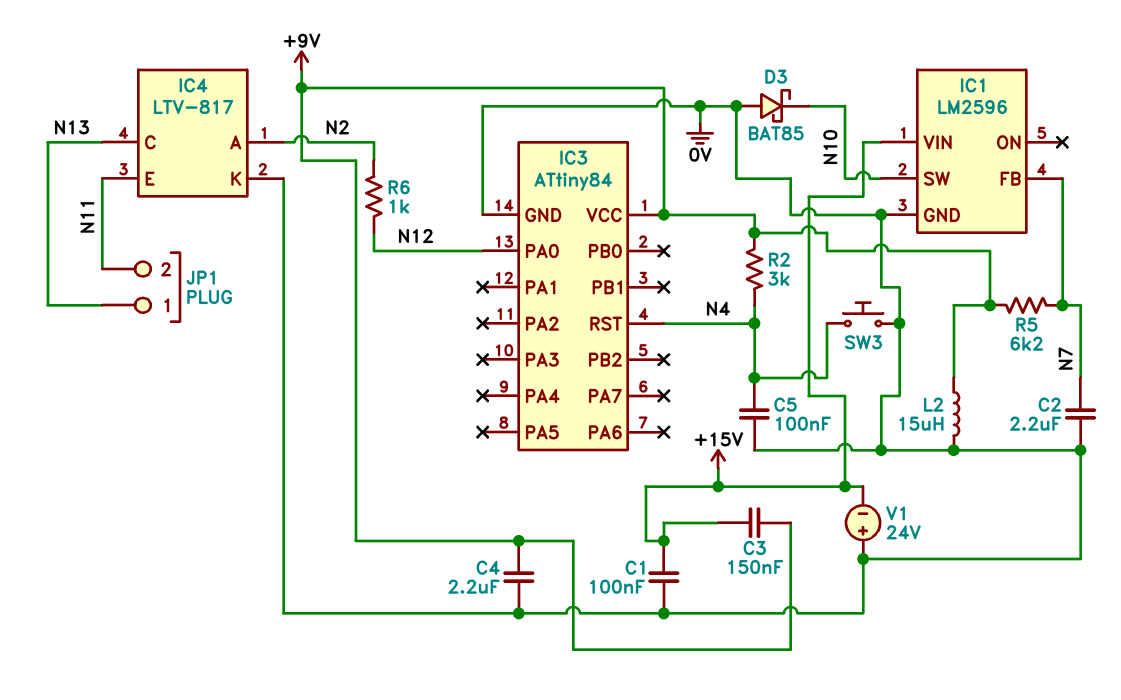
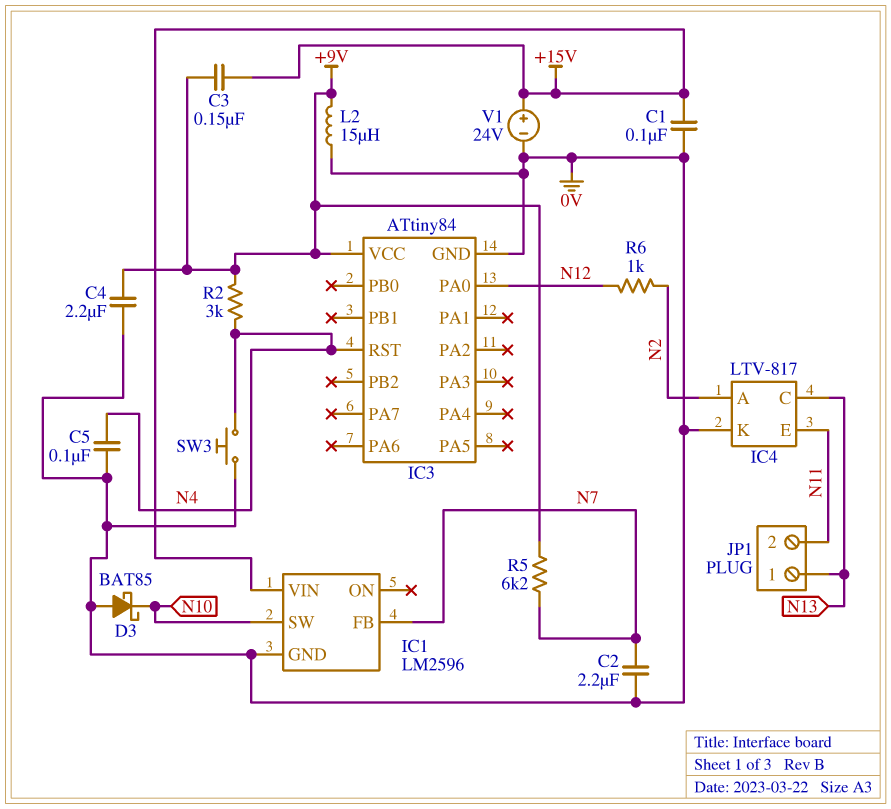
V1: 24V (plus 0V, minus +15V) -> 24V (plus +15V, minus 0V)

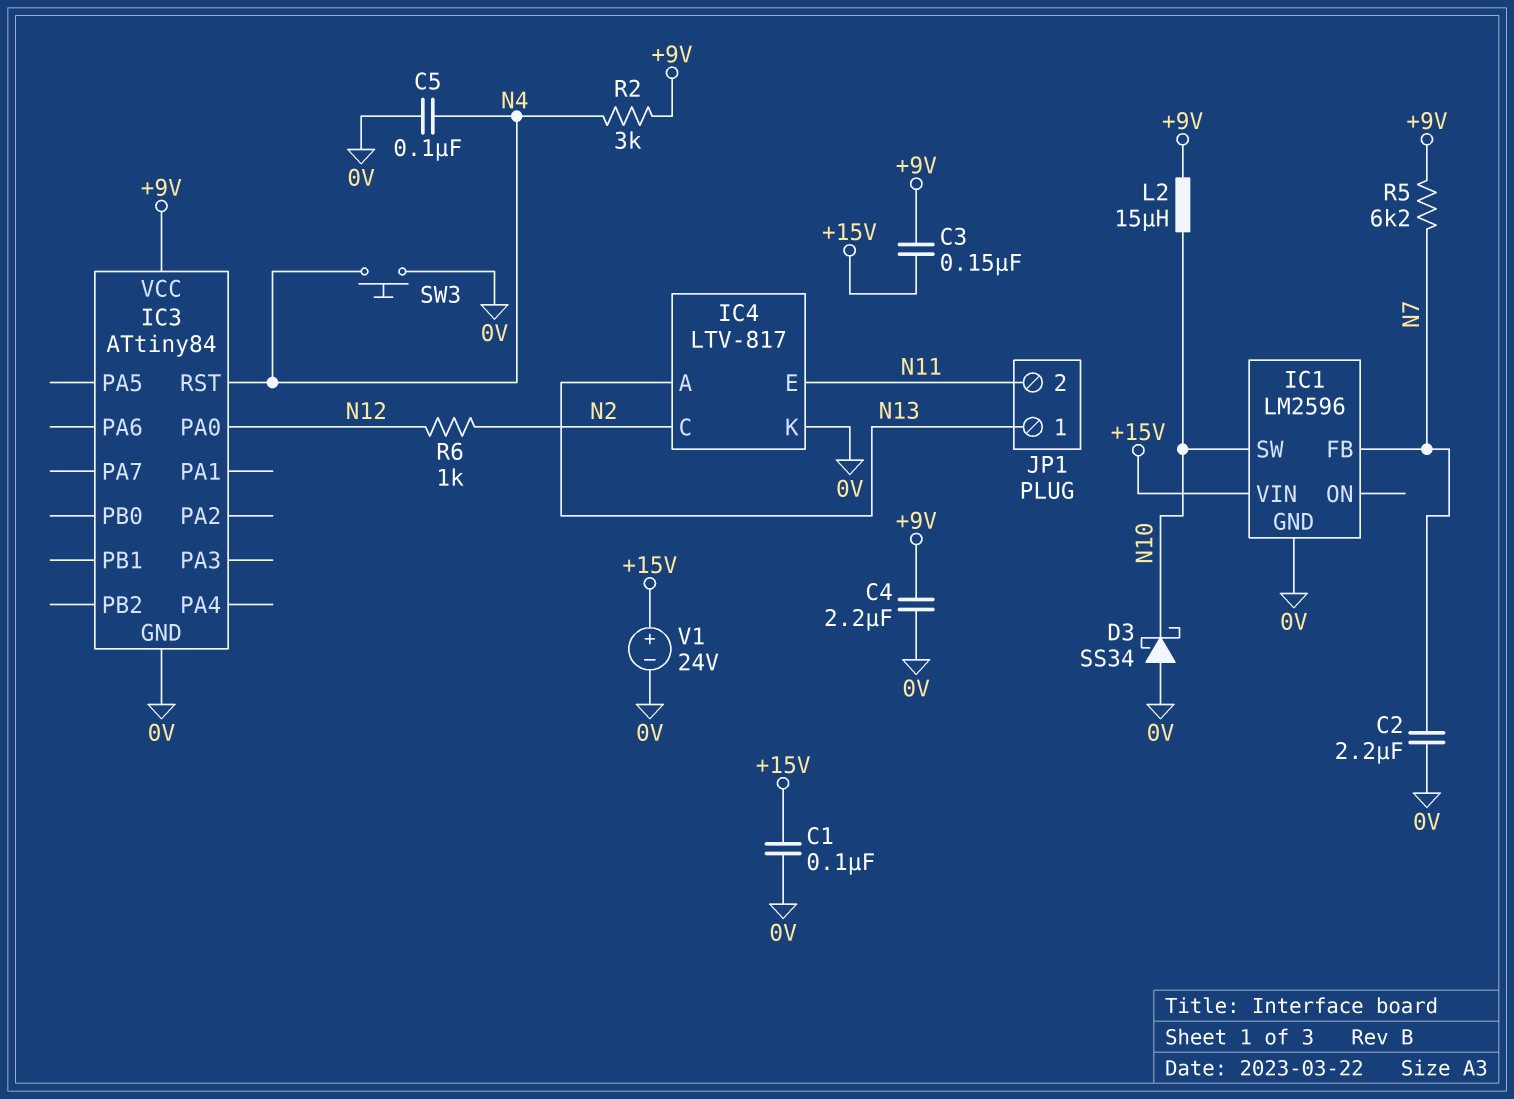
D3: schottky BAT85 (A 0V, K N10) -> schottky SS34 (A 0V, K N10)
IC4 pin A: N2 -> N13
IC4 pin C: N13 -> N2
L2: 15uH (+9V, 0V) -> 15uH (+9V, N10)

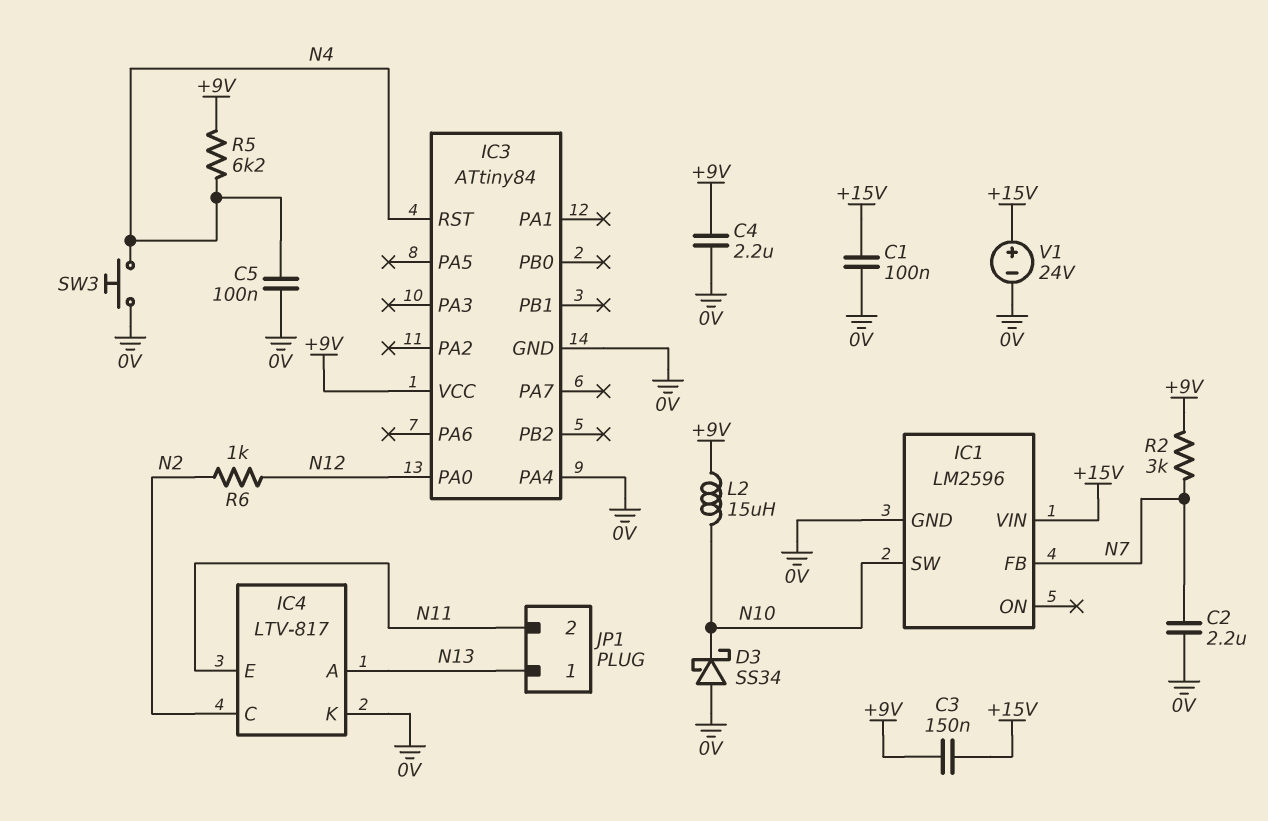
IC3 pin PA4: none -> 0V
R2: 3k (+9V, N4) -> 3k (+9V, N7)
R5: 6.2k (+9V, N7) -> 6.2k (+9V, N4)

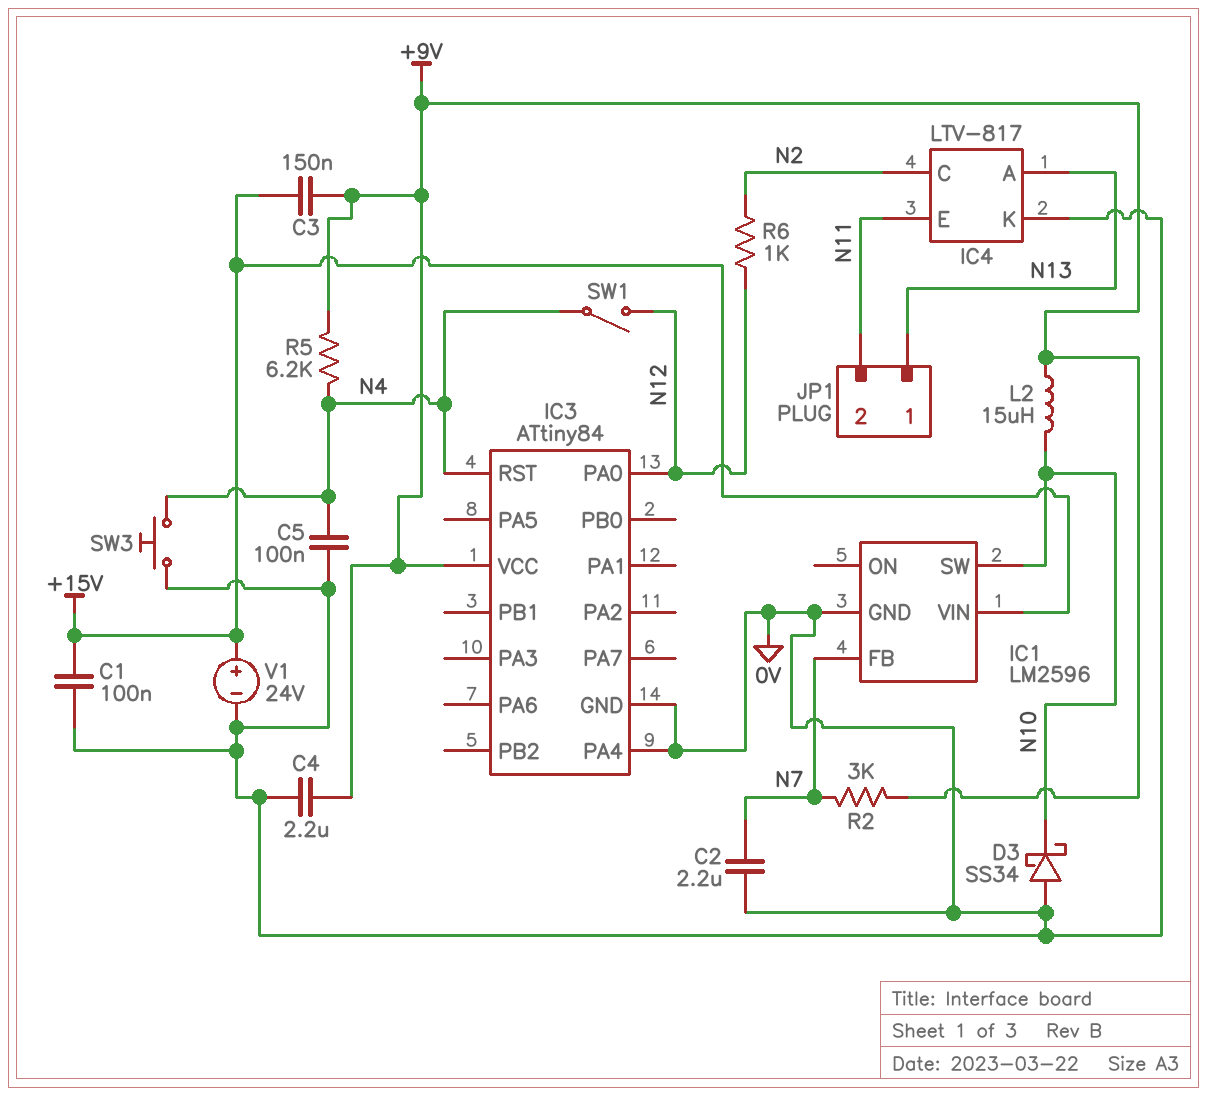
SW1: none -> switch (N4, N12)

